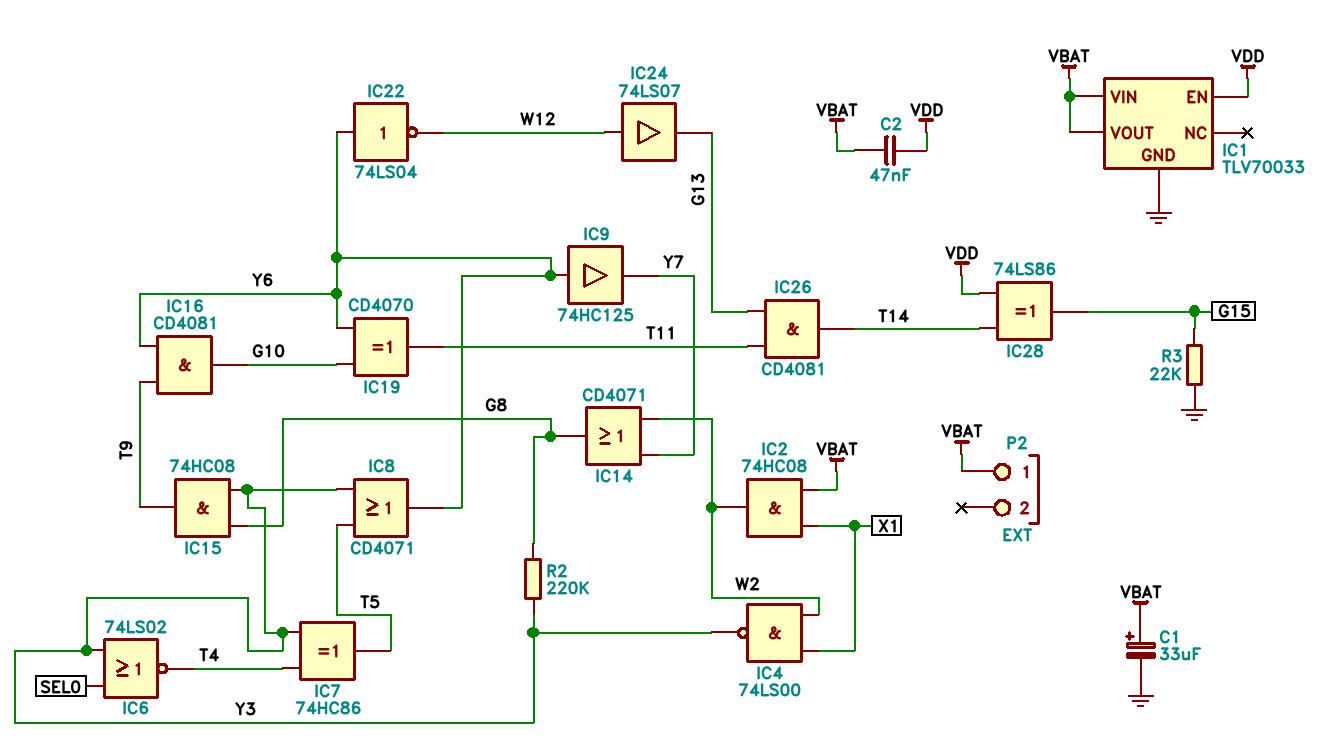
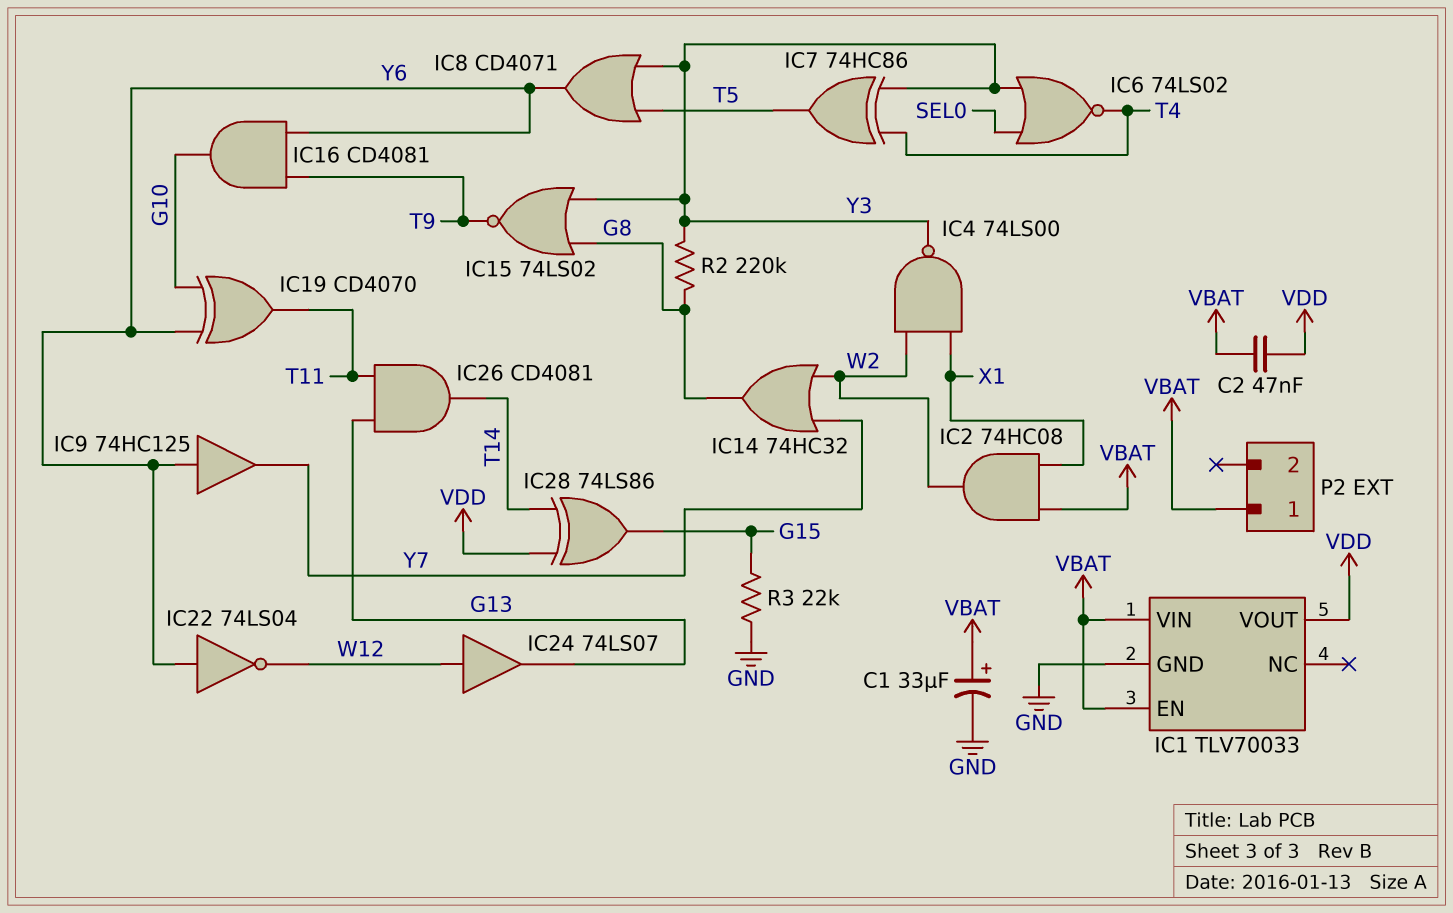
IC1 pin EN: VDD -> VBAT
IC1 pin VOUT: VBAT -> VDD
IC14: OR CD4071 (in W2, in Y7, out G8) -> OR 74HC32 (in W2, in Y7, out G8)
IC15: AND 74HC08 (in G8, in Y3, out T9) -> NOR 74LS02 (in G8, in Y3, out T9)

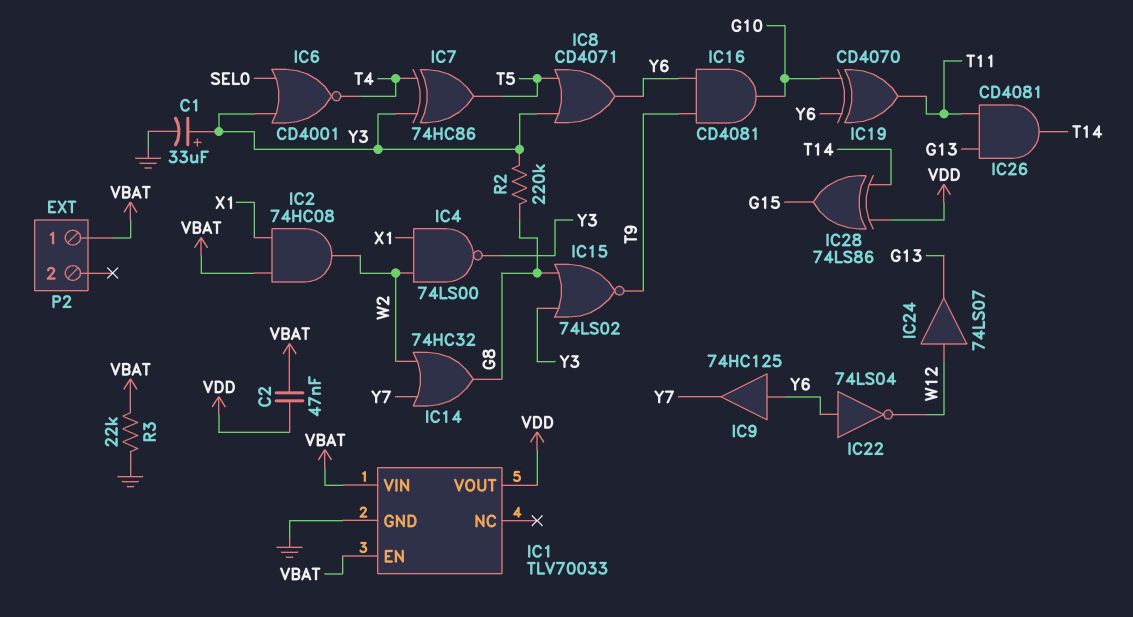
C1: 33uF (plus VBAT, minus GND) -> 33uF (plus Y3, minus GND)
IC6: NOR 74LS02 (in SEL0, in Y3, out T4) -> NOR CD4001 (in SEL0, in Y3, out T4)
R3: 22k (G15, GND) -> 22k (GND, VBAT)

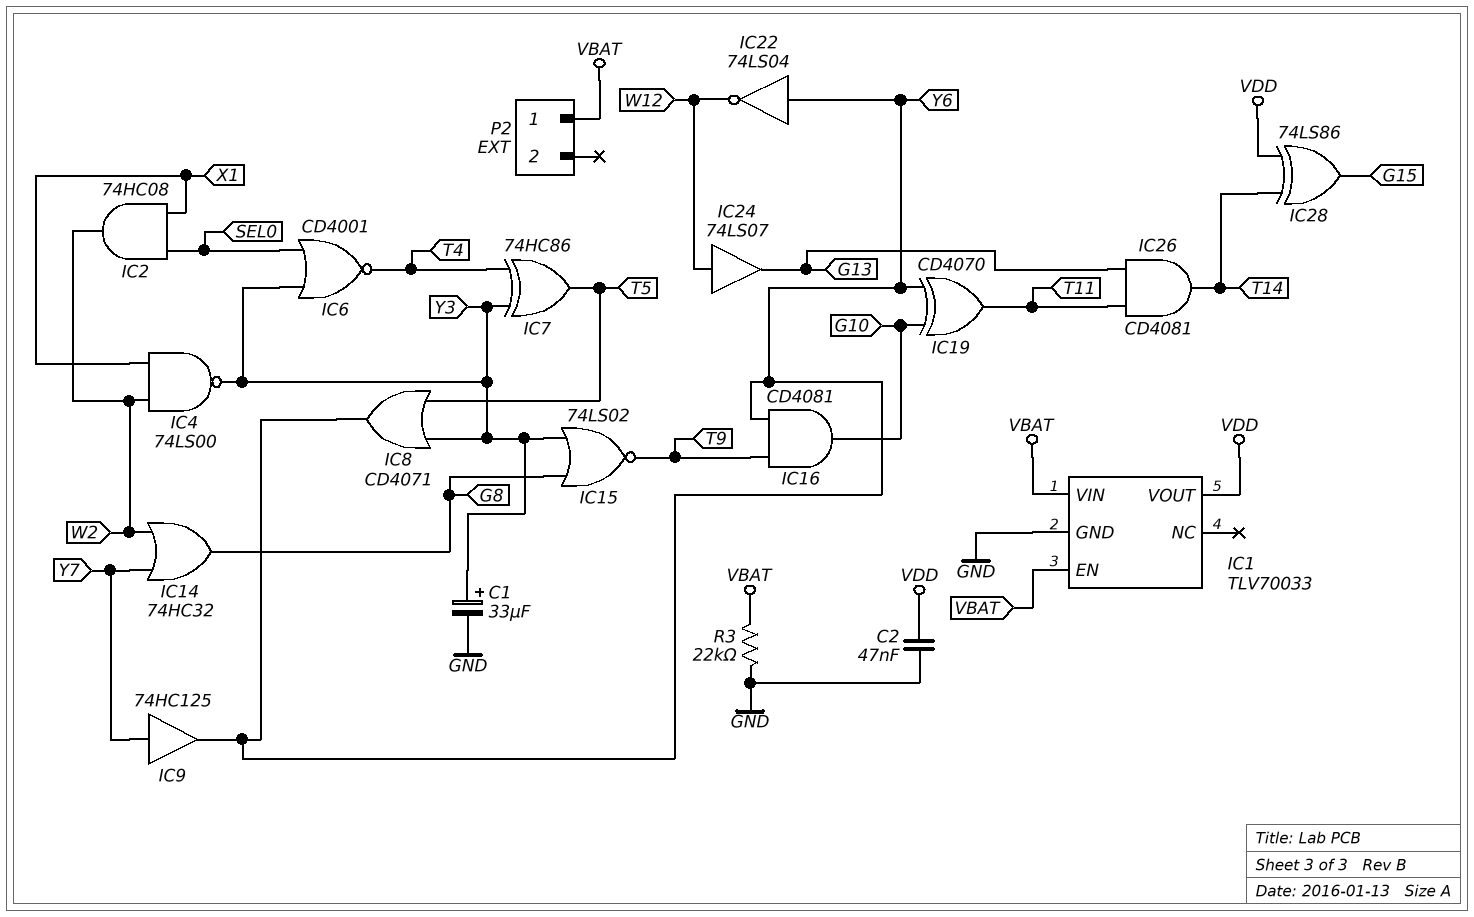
C2: 47nF (VBAT, VDD) -> 47nF (GND, VDD)
IC2: AND 74HC08 (in VBAT, in X1, out W2) -> AND 74HC08 (in SEL0, in X1, out W2)
IC9: buffer 74HC125 (in Y6, out Y7) -> buffer 74HC125 (in Y7, out Y6)
R2: 220k (G8, Y3) -> none

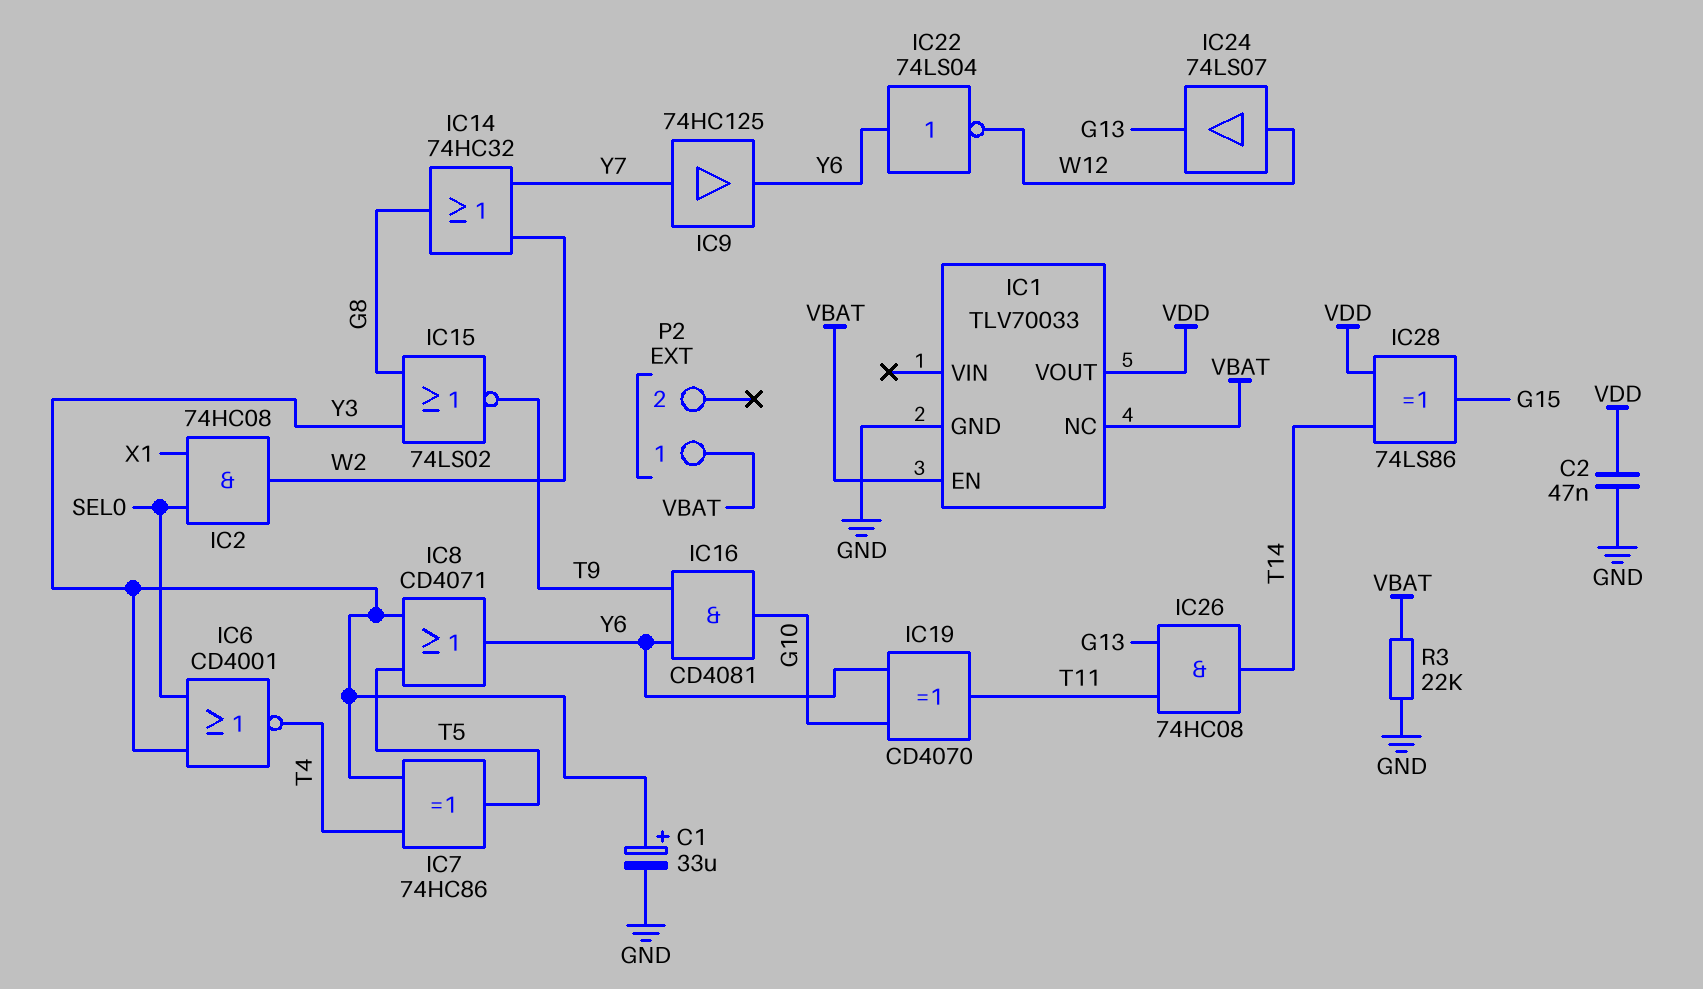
IC1 pin NC: none -> VBAT
IC1 pin VIN: VBAT -> none
IC4: NAND 74LS00 (in W2, in X1, out Y3) -> none
IC26: AND CD4081 (in G13, in T11, out T14) -> AND 74HC08 (in G13, in T11, out T14)

